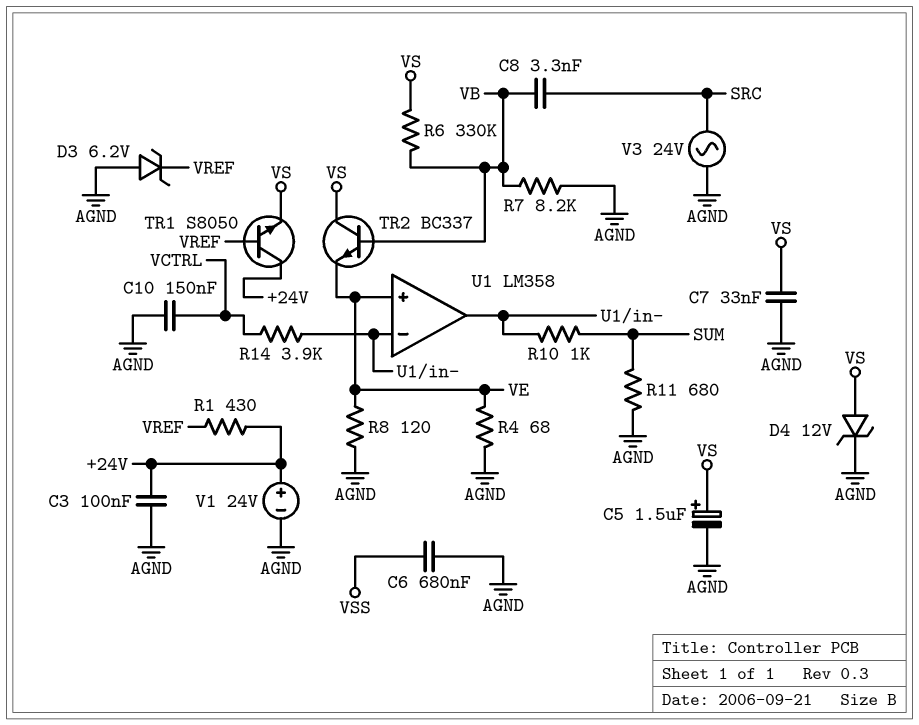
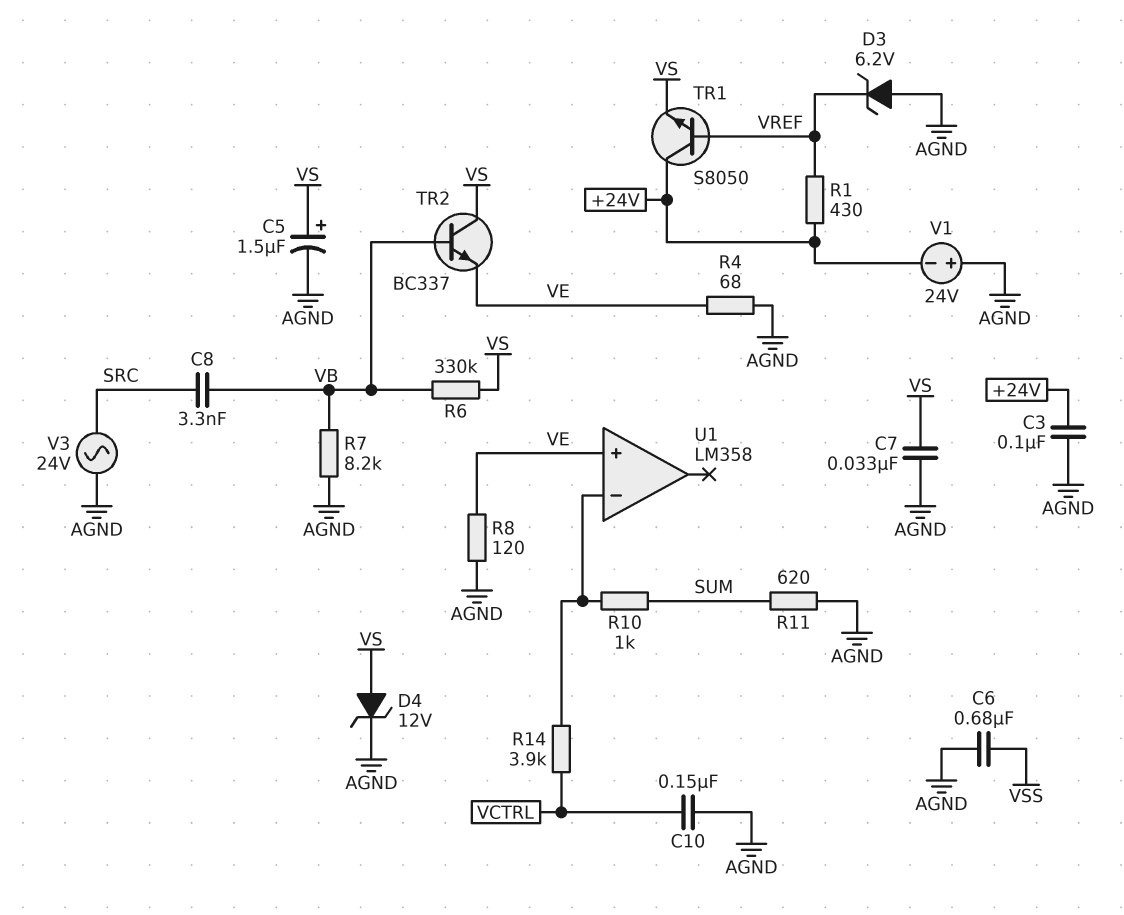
R11: 680 (AGND, SUM) -> 620 (AGND, SUM)
U1 pin out: U1/in- -> none
V1: 24V (plus +24V, minus AGND) -> 24V (plus AGND, minus +24V)

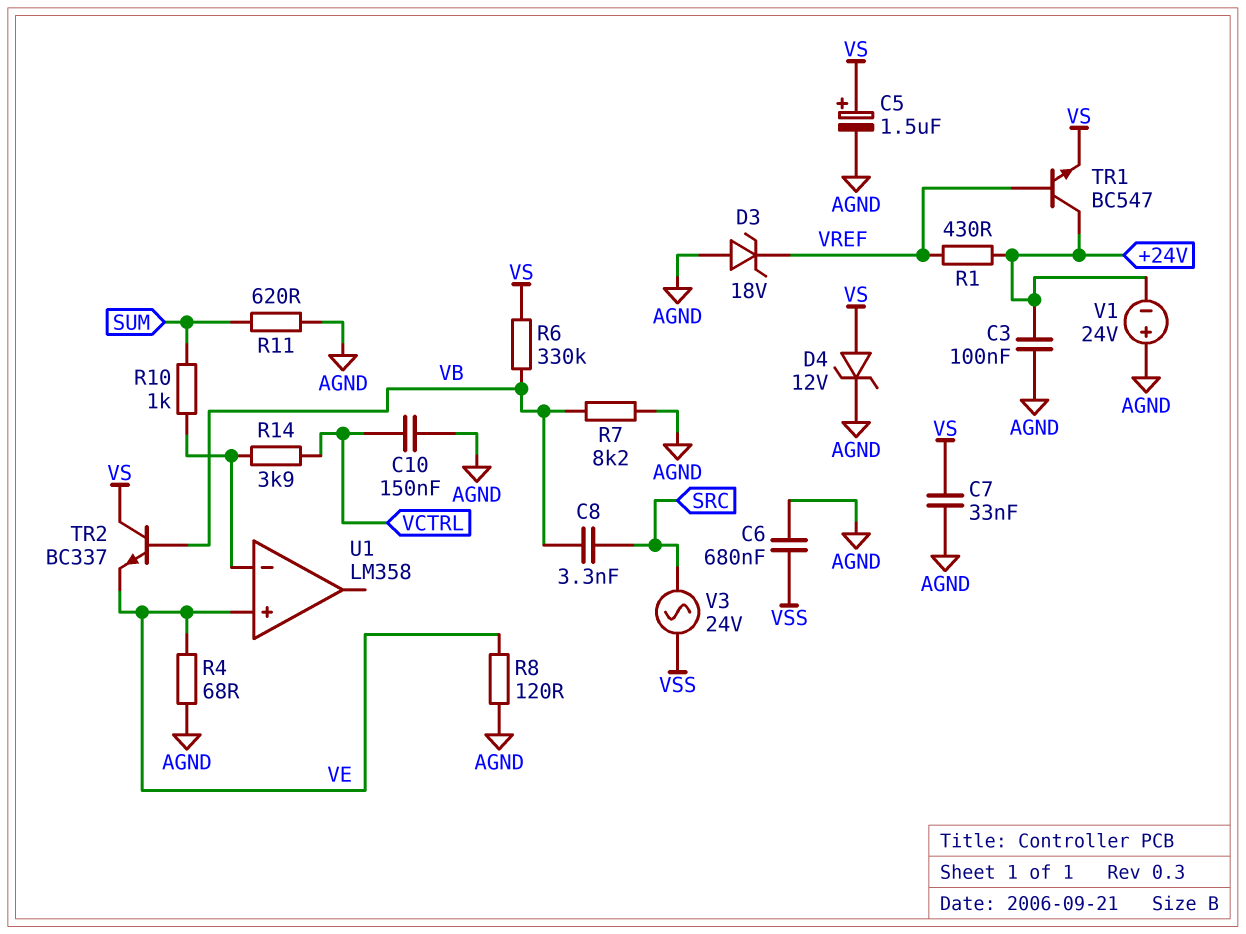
D3: zener 6.2V (A AGND, K VREF) -> zener 18V (A AGND, K VREF)
TR1: NPN S8050 (B VREF, C +24V, E VS) -> NPN BC547 (B VREF, C +24V, E VS)
V3: AC 24V (AGND, SRC) -> AC 24V (SRC, VSS)

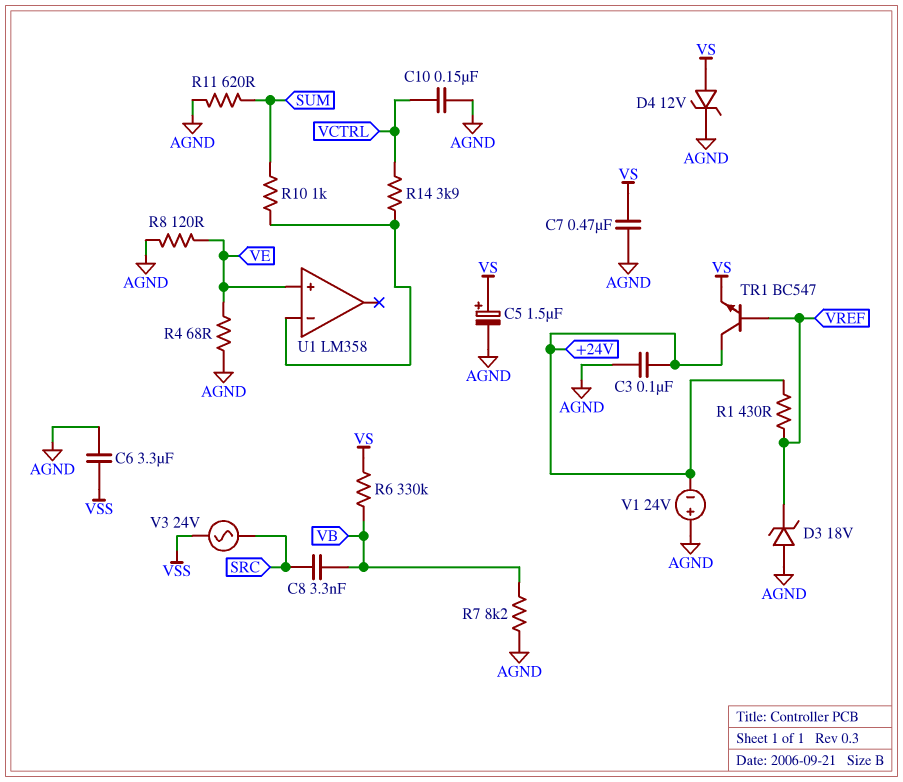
C6: 680nF (AGND, VSS) -> 3.3uF (AGND, VSS)
C7: 33nF (AGND, VS) -> 470nF (AGND, VS)
TR2: NPN BC337 (B VB, C VS, E VE) -> none

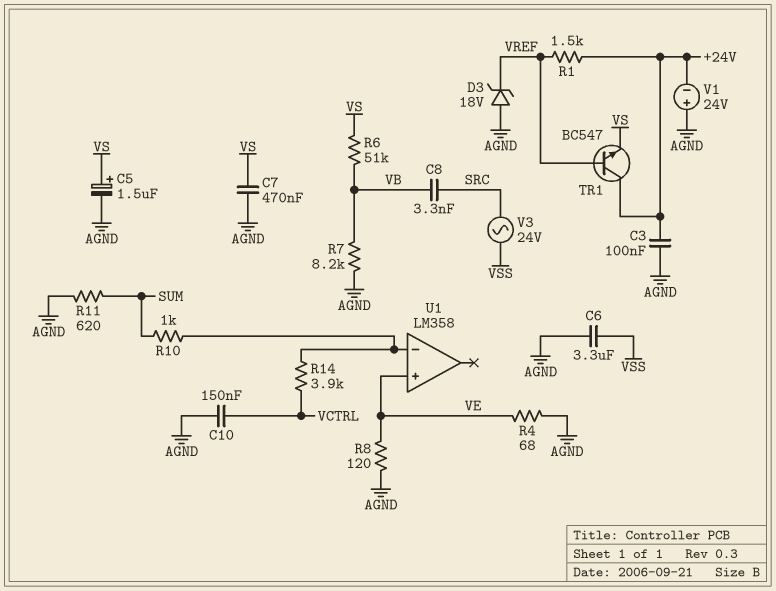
D4: zener 12V (A VS, K AGND) -> none
R1: 430 (+24V, VREF) -> 1.5k (+24V, VREF)
R6: 330k (VB, VS) -> 51k (VB, VS)

